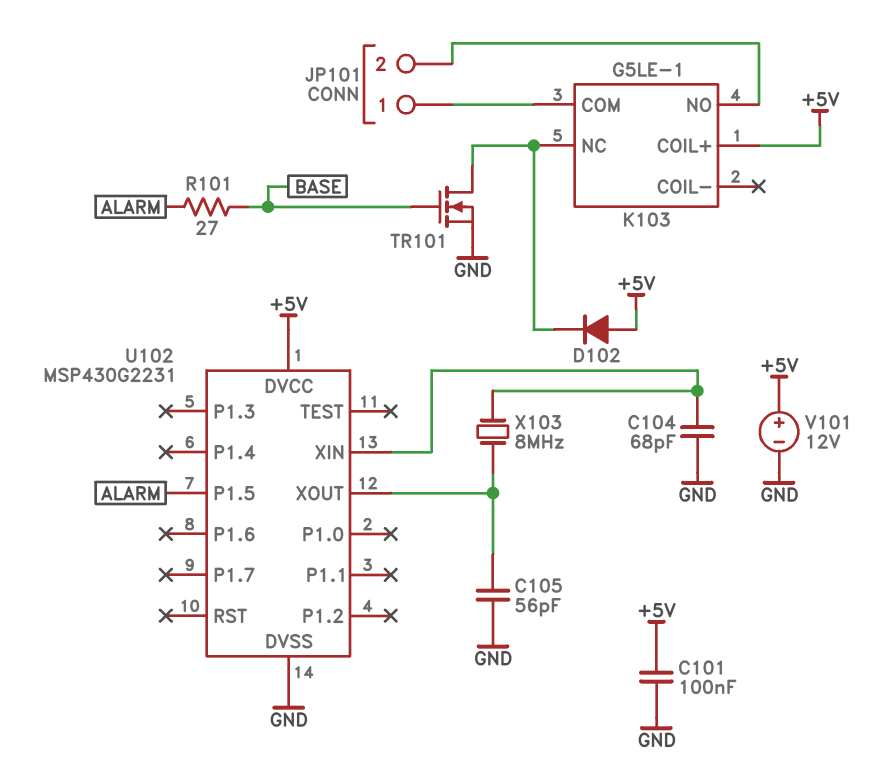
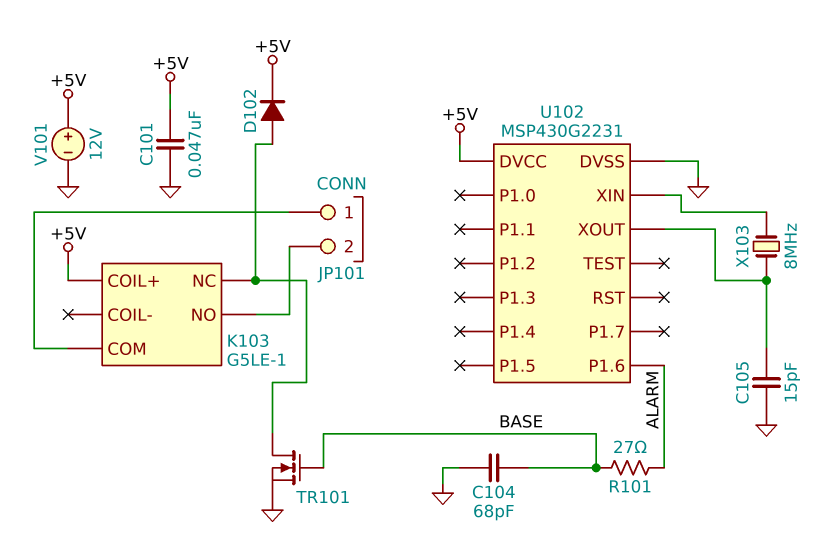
C101: 100nF (+5V, GND) -> 47nF (+5V, GND)
C104: 68pF (GND, U102/XIN) -> 68pF (BASE, GND)
C105: 56pF (GND, U102/XOUT) -> 15pF (GND, U102/XOUT)
D102: diode (A +5V, K K103/NC) -> diode (A K103/NC, K +5V)
U102 pin P1.5: ALARM -> none
U102 pin P1.6: none -> ALARM

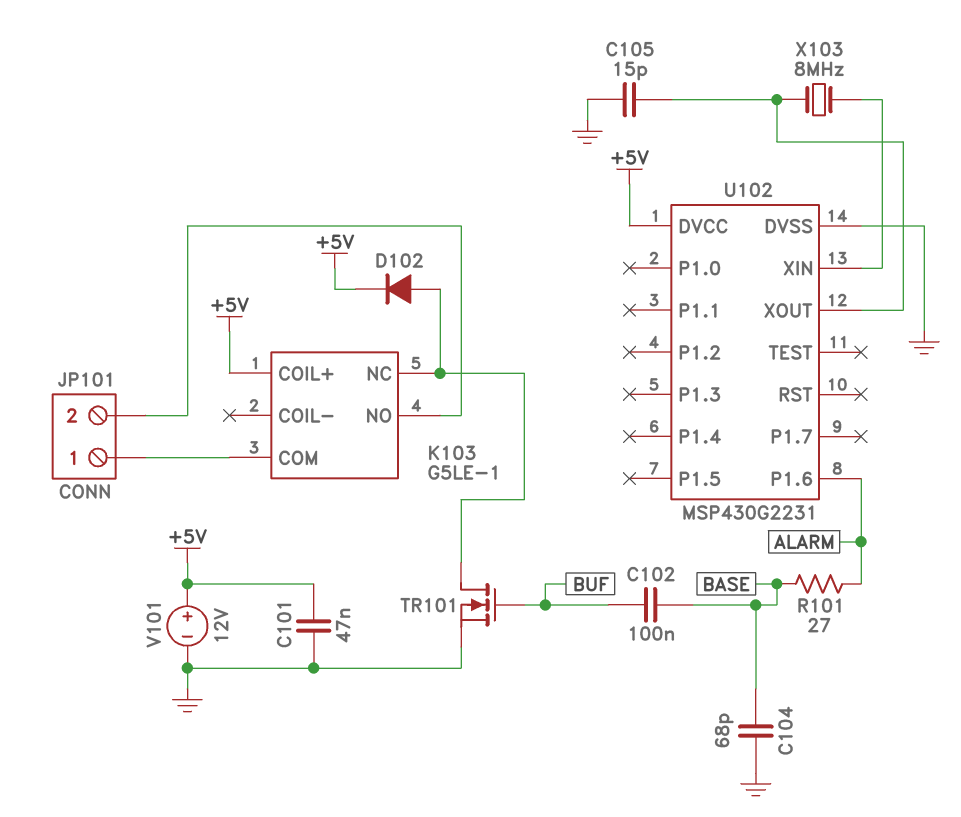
C102: none -> 100nF (BASE, BUF)
TR101: NMOS (G BASE, D K103/NC, S GND) -> NMOS (G BUF, D K103/NC, S GND)

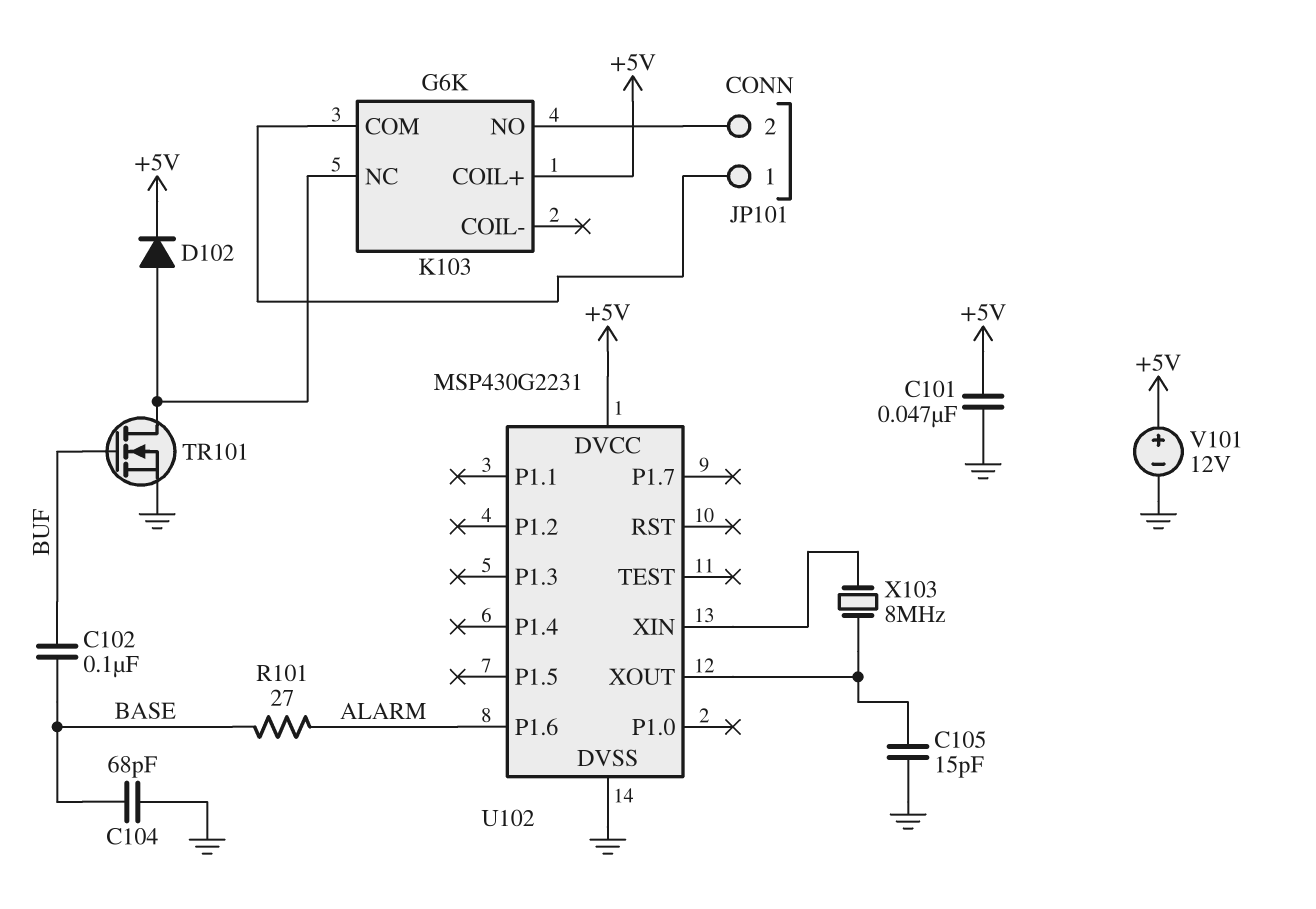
K103: G5LE-1 -> G6K

